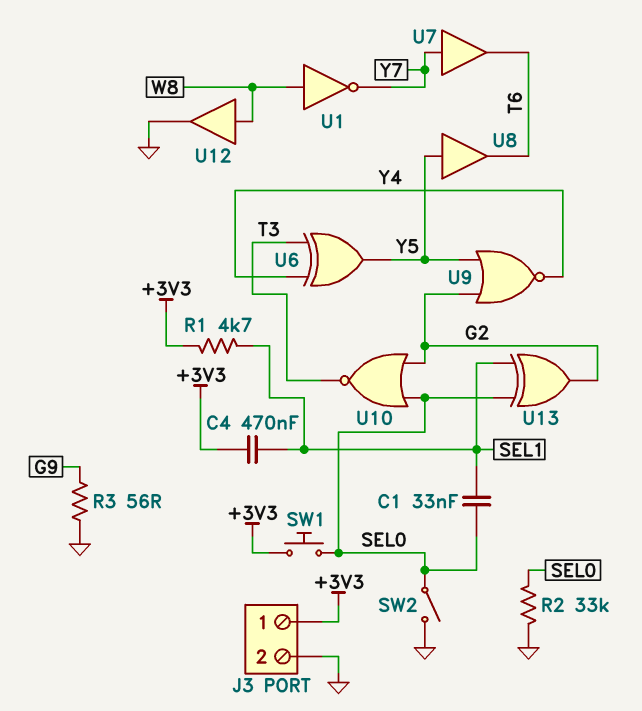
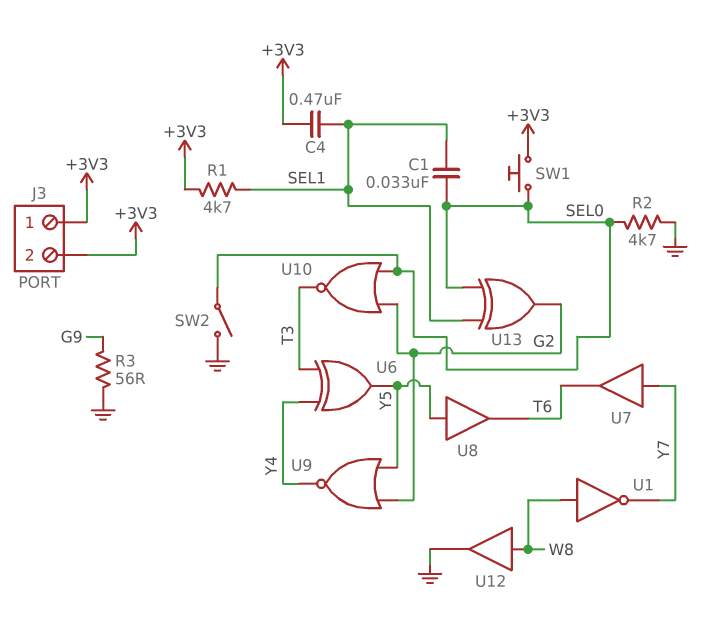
J3 pin 2: GND -> +3V3
R2: 33k (GND, SEL0) -> 4.7k (GND, SEL0)

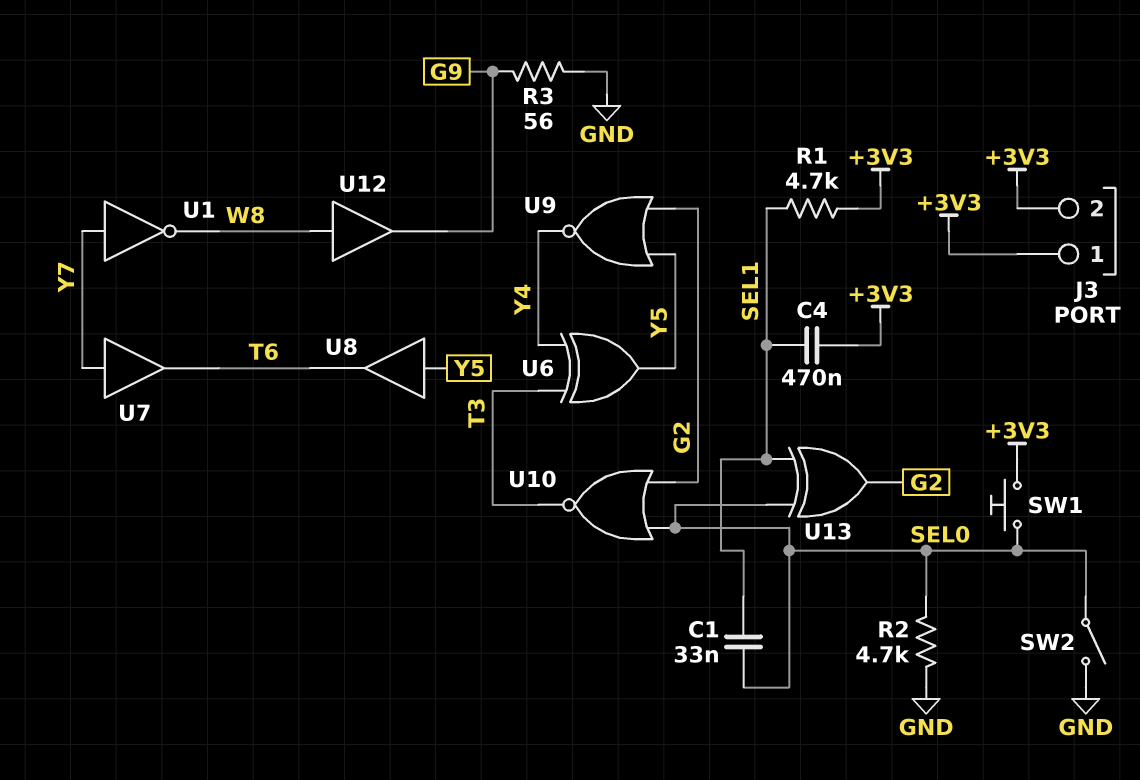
U1: NOT (in W8, out Y7) -> NOT (in Y7, out W8)
U12: buffer (in W8, out GND) -> buffer (in W8, out G9)

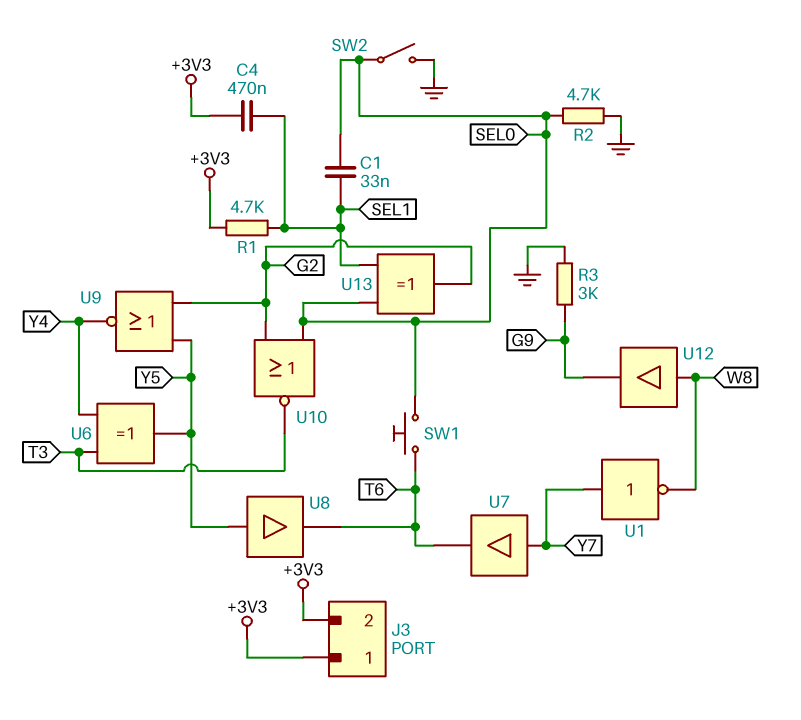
R3: 56 (G9, GND) -> 3k (G9, GND)
SW1: button (+3V3, SEL0) -> button (SEL0, T6)

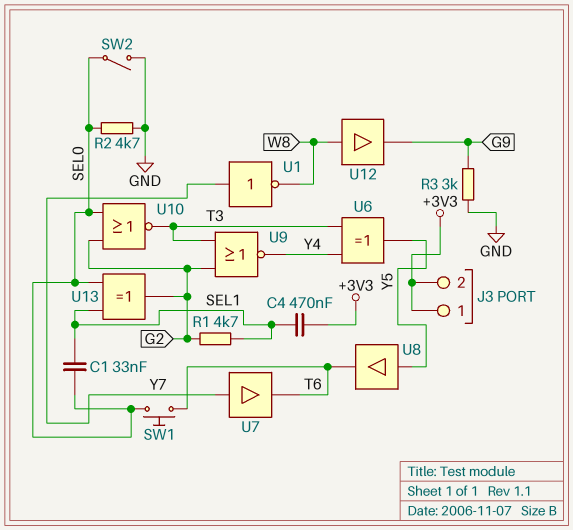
R1: 4.7k (+3V3, SEL1) -> 4.7k (G2, SEL1)
U9: NOR (in G2, in Y5, out Y4) -> NOR (in G2, in T3, out Y4)

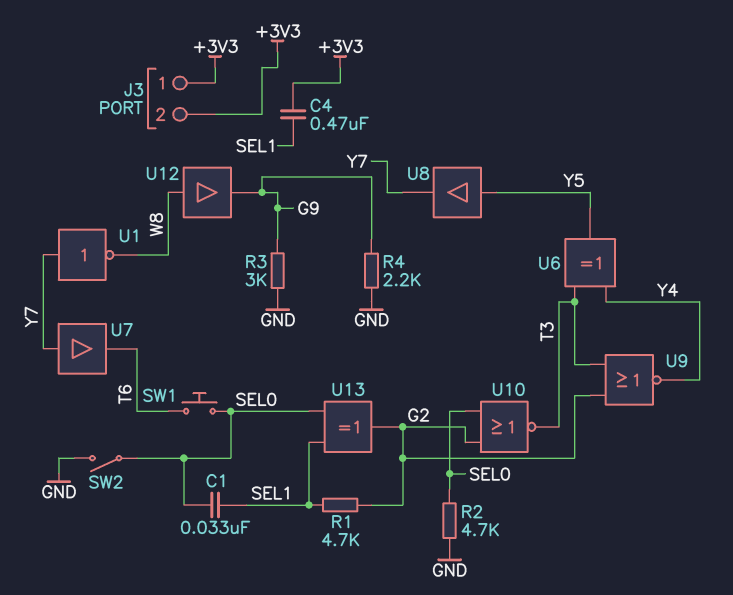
R4: none -> 2.2k (G9, GND)
U8: buffer (in Y5, out T6) -> buffer (in Y5, out Y7)

